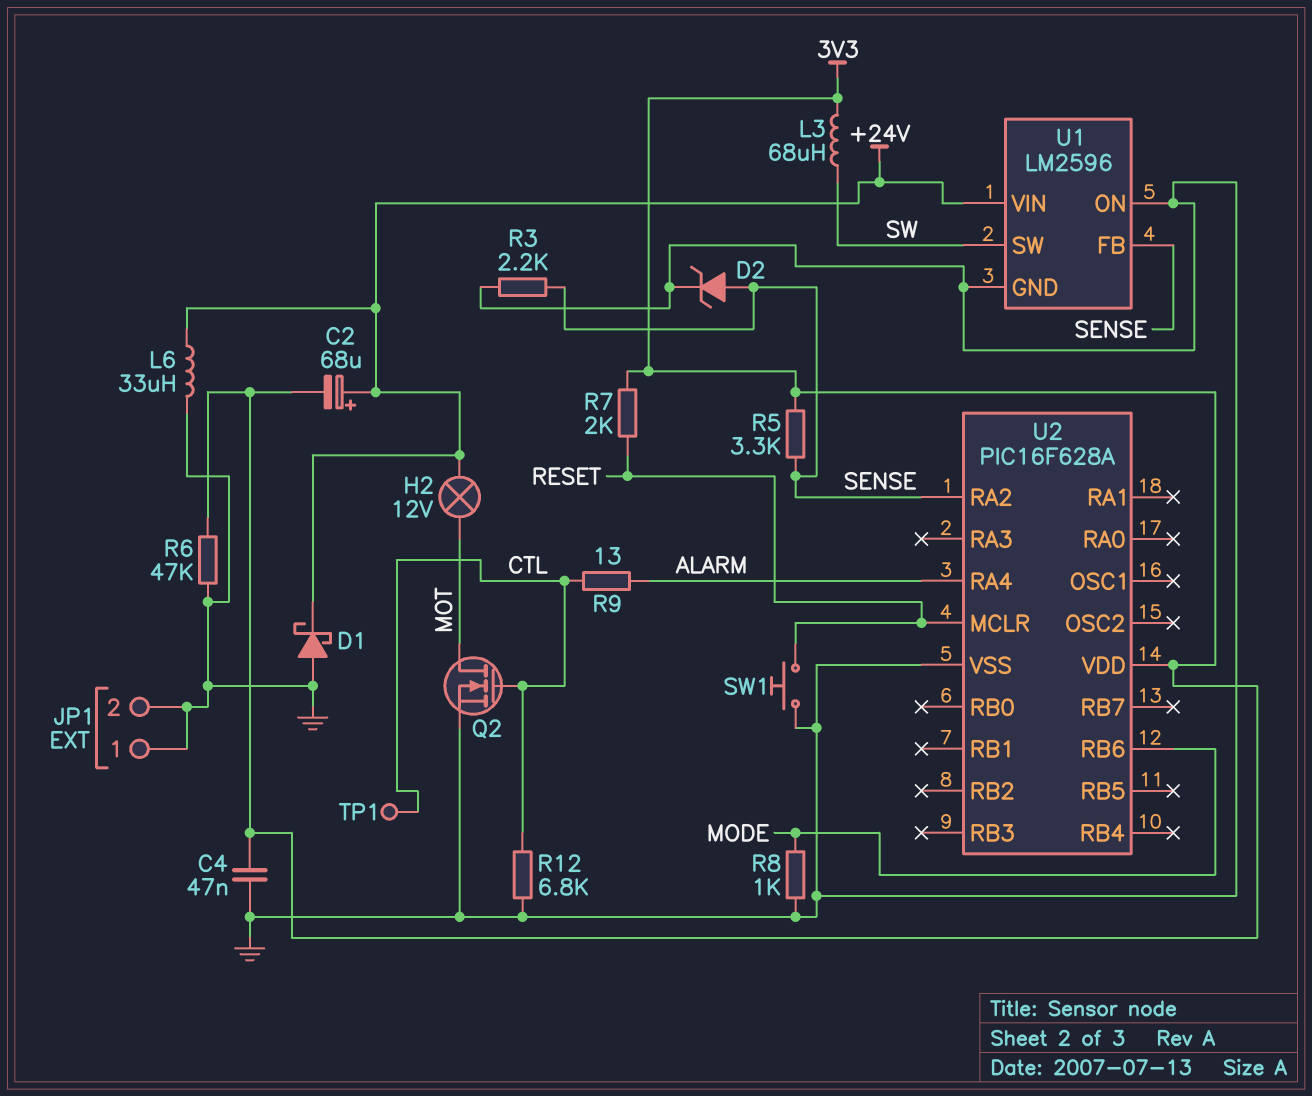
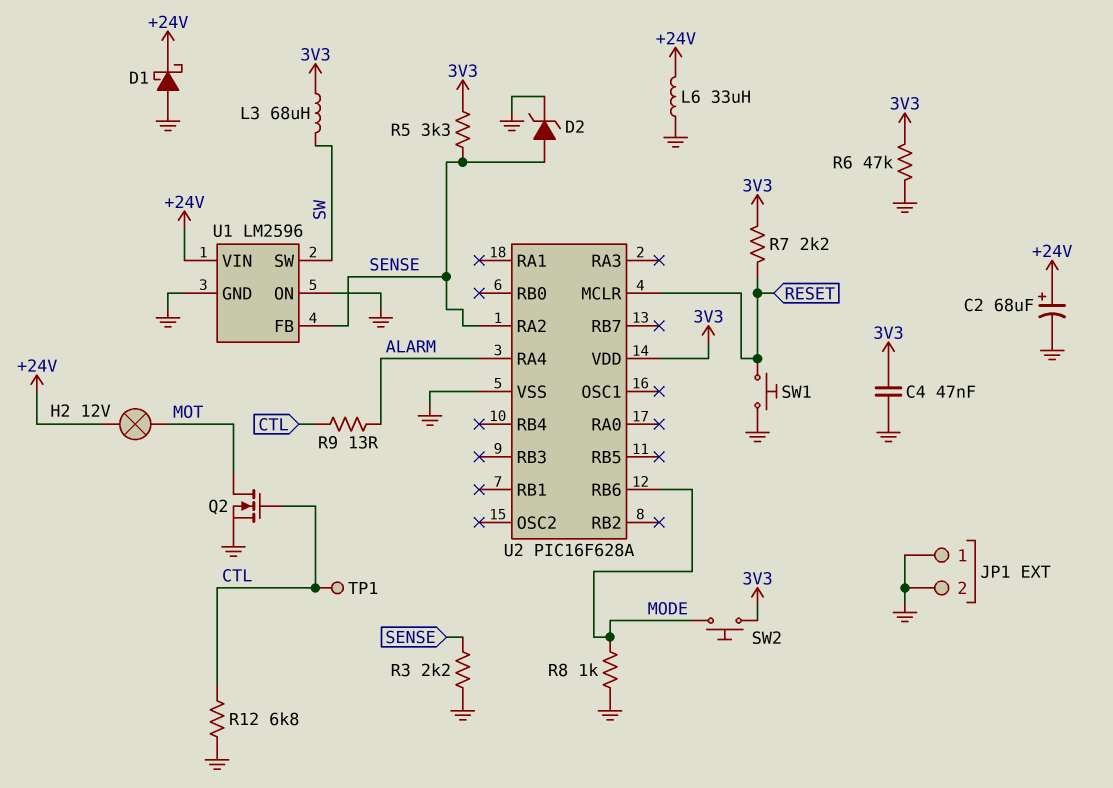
C2: 68uF (plus +24V, minus 3V3) -> 68uF (plus +24V, minus GND)
R7: 2k (3V3, RESET) -> 2.2k (3V3, RESET)
SW2: none -> button (3V3, MODE)

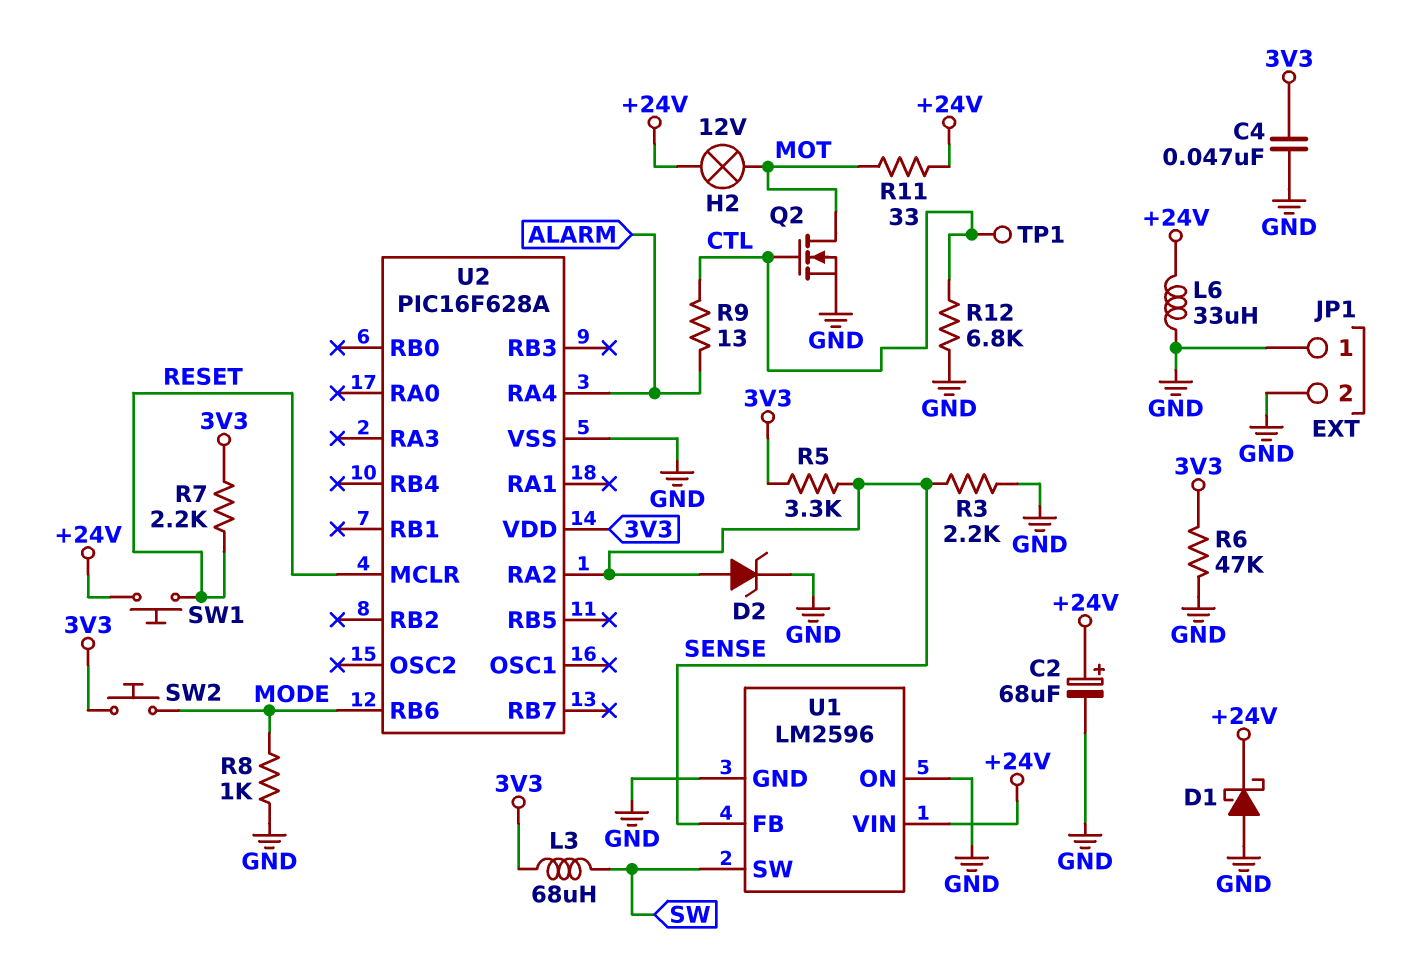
R11: none -> 33 (+24V, MOT)
SW1: button (GND, RESET) -> button (+24V, RESET)

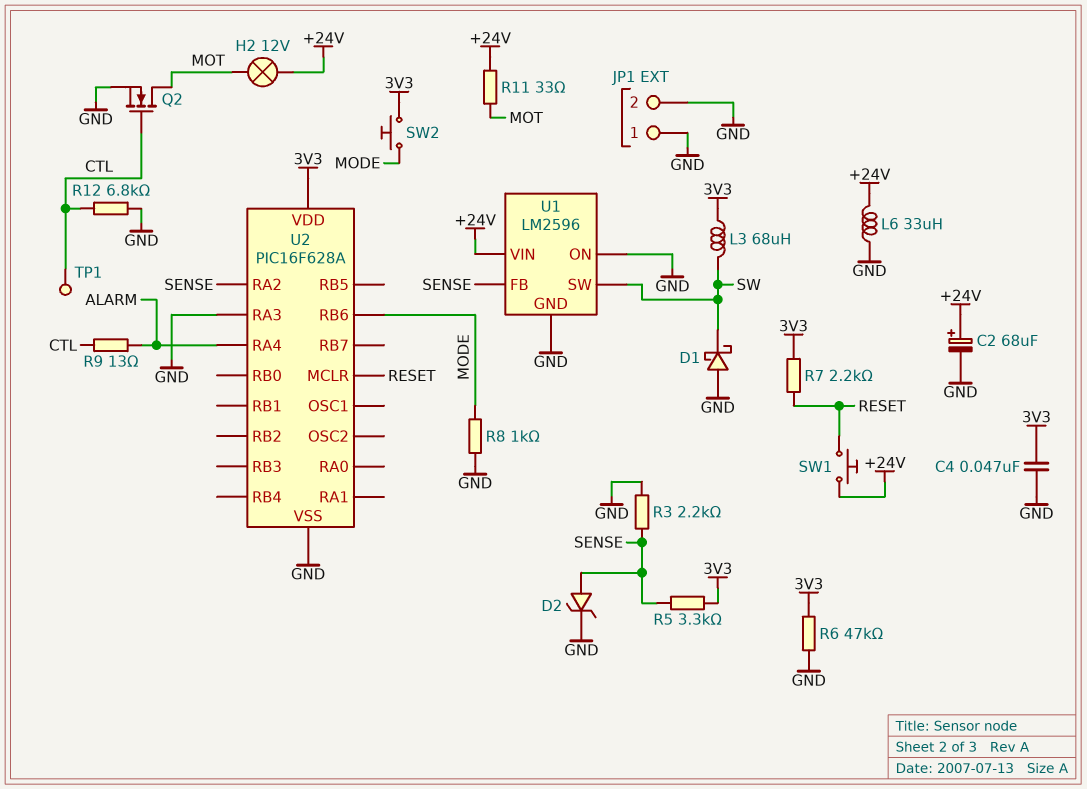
D1: schottky (A GND, K +24V) -> schottky (A GND, K SW)
U2 pin RA3: none -> GND

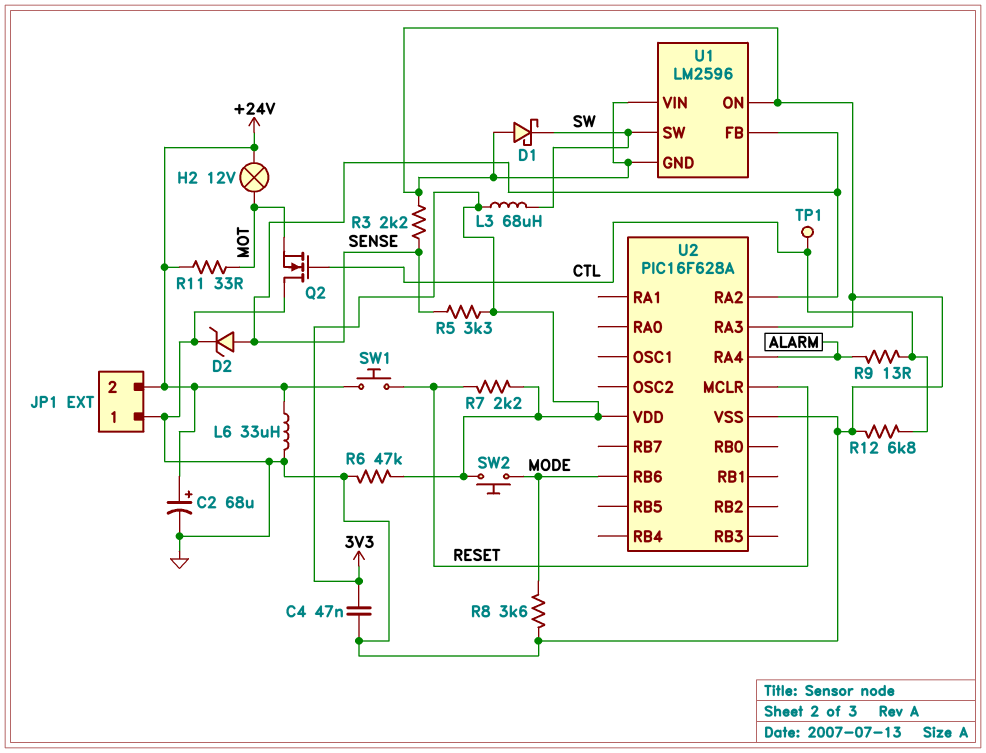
JP1 pin 2: GND -> +24V
Q2: NMOS (G CTL, D MOT, S GND) -> NMOS (G CTL, D GND, S MOT)
R8: 1k (GND, MODE) -> 3.6k (GND, MODE)
U1 pin VIN: +24V -> GND

